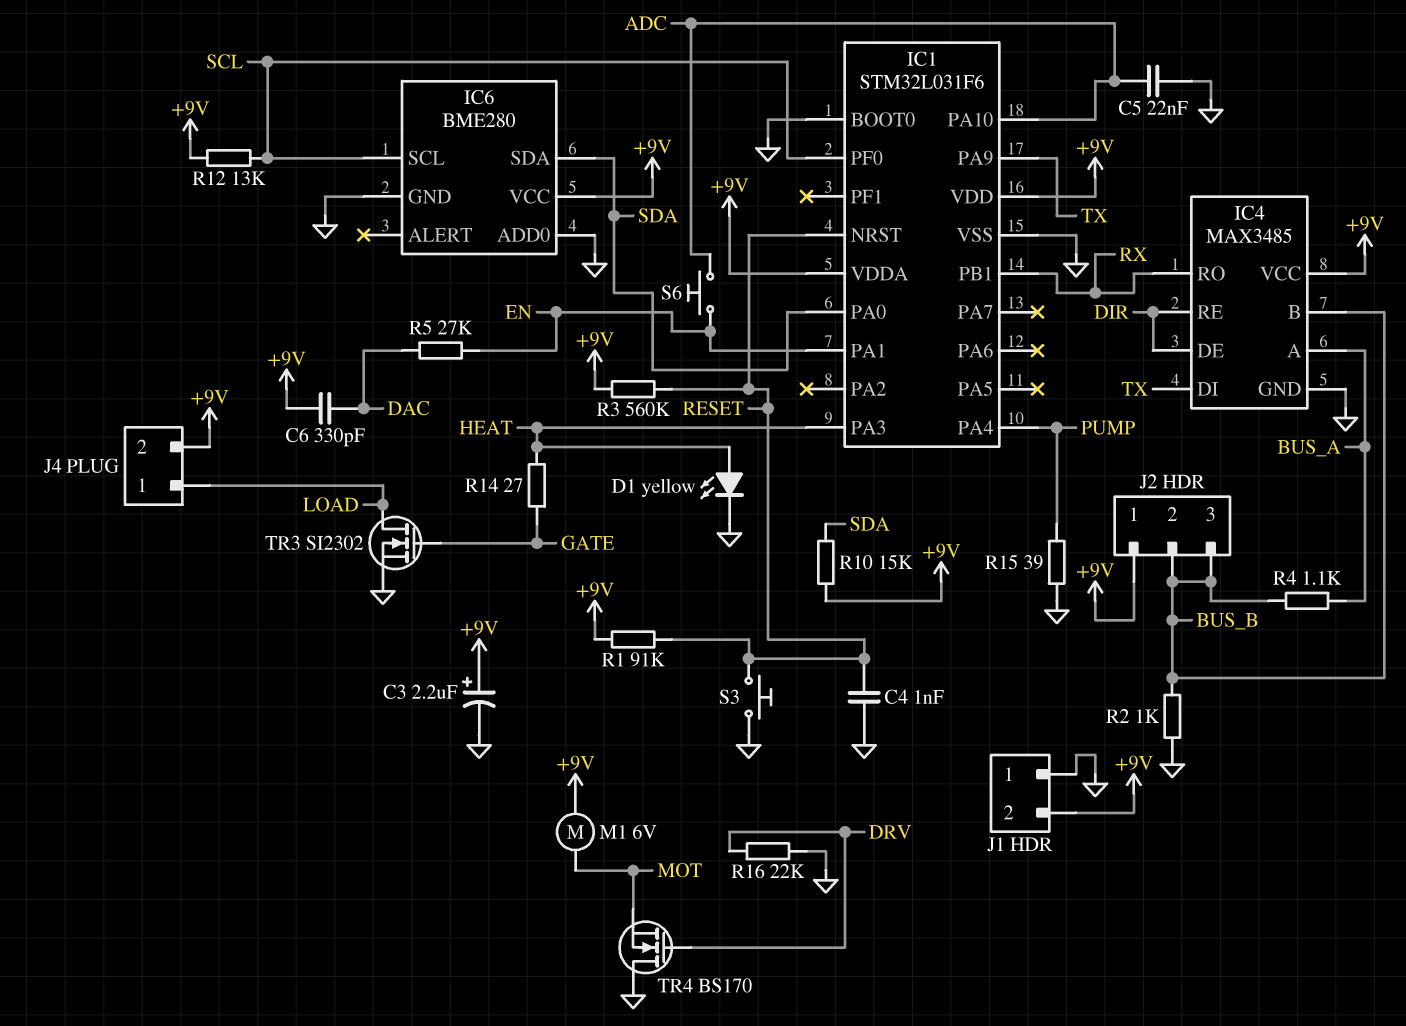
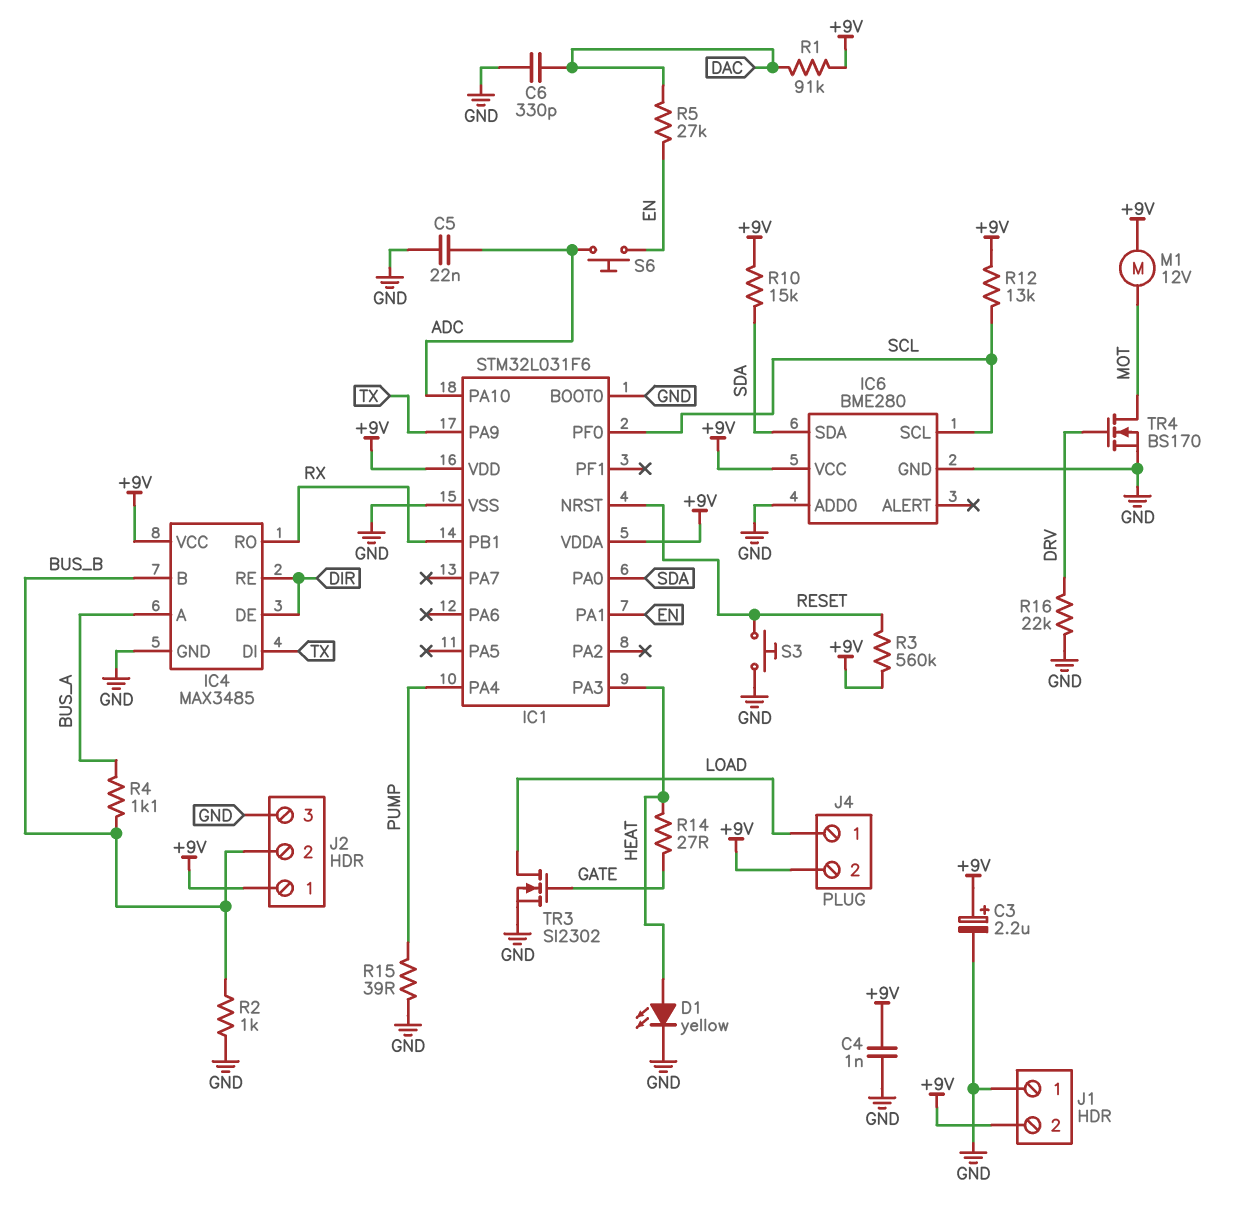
C4: 1nF (GND, RESET) -> 1nF (+9V, GND)
C6: 330pF (+9V, DAC) -> 330pF (DAC, GND)
J2 pin 3: BUS_B -> GND
M1: motor 6V (+9V, MOT) -> motor 12V (+9V, MOT)
R1: 91k (+9V, RESET) -> 91k (+9V, DAC)
TR4: NMOS BS170 (G DRV, D GND, S MOT) -> NMOS BS170 (G DRV, D MOT, S GND)

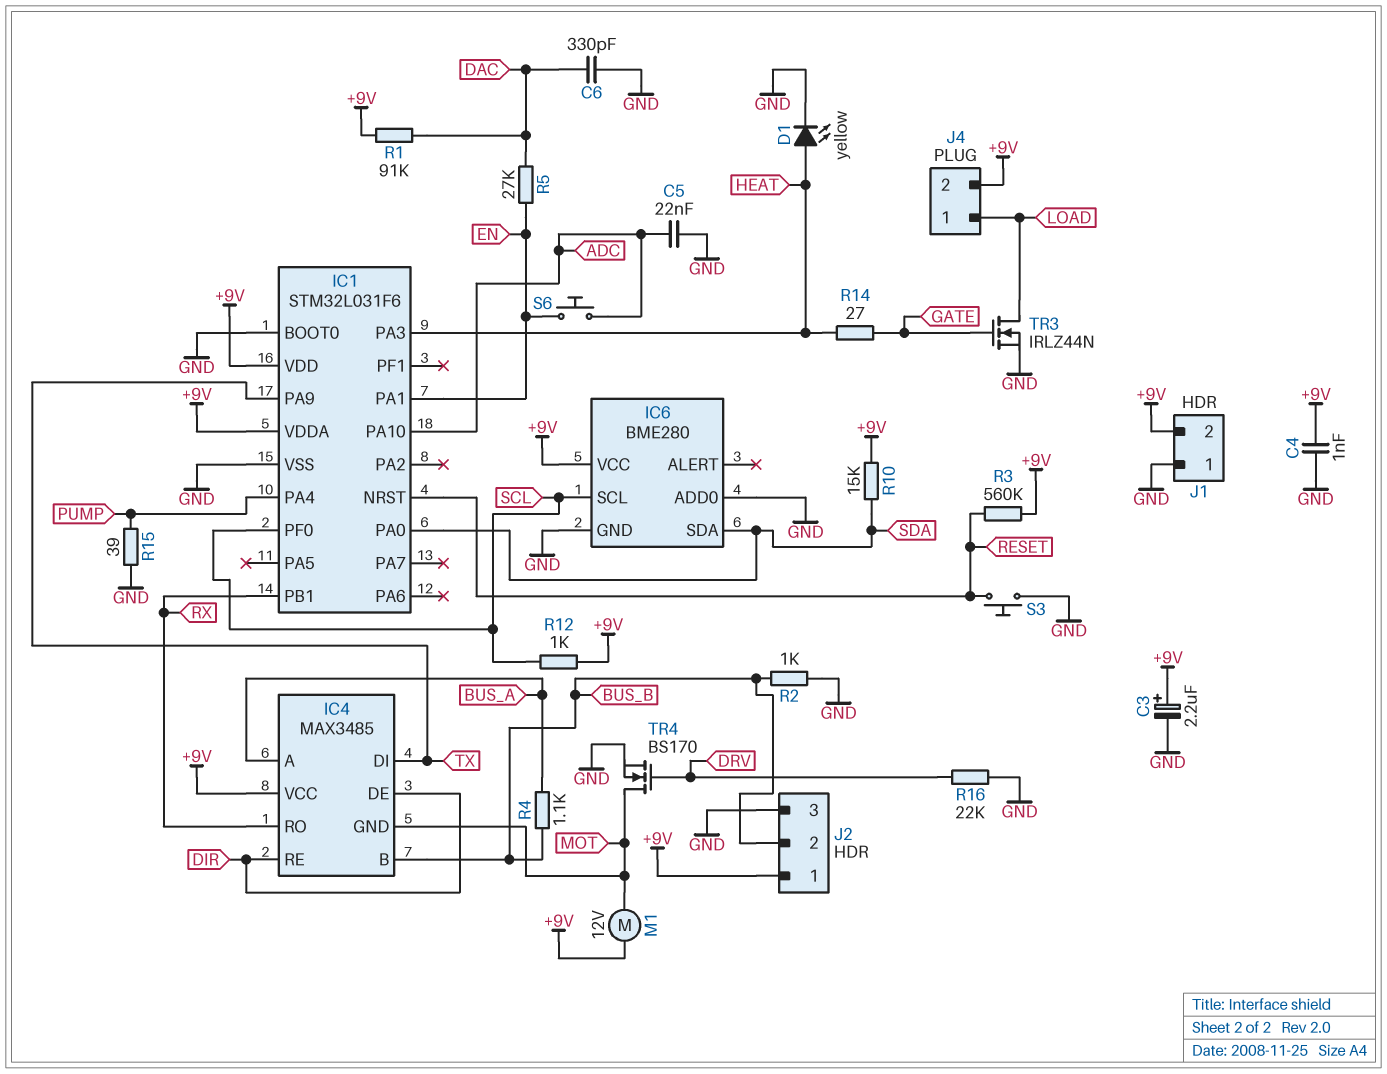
IC4 pin GND: GND -> MOT
R12: 13k (+9V, SCL) -> 1k (+9V, SCL)
TR3: NMOS SI2302 (G GATE, D LOAD, S GND) -> NMOS IRLZ44N (G GATE, D LOAD, S GND)

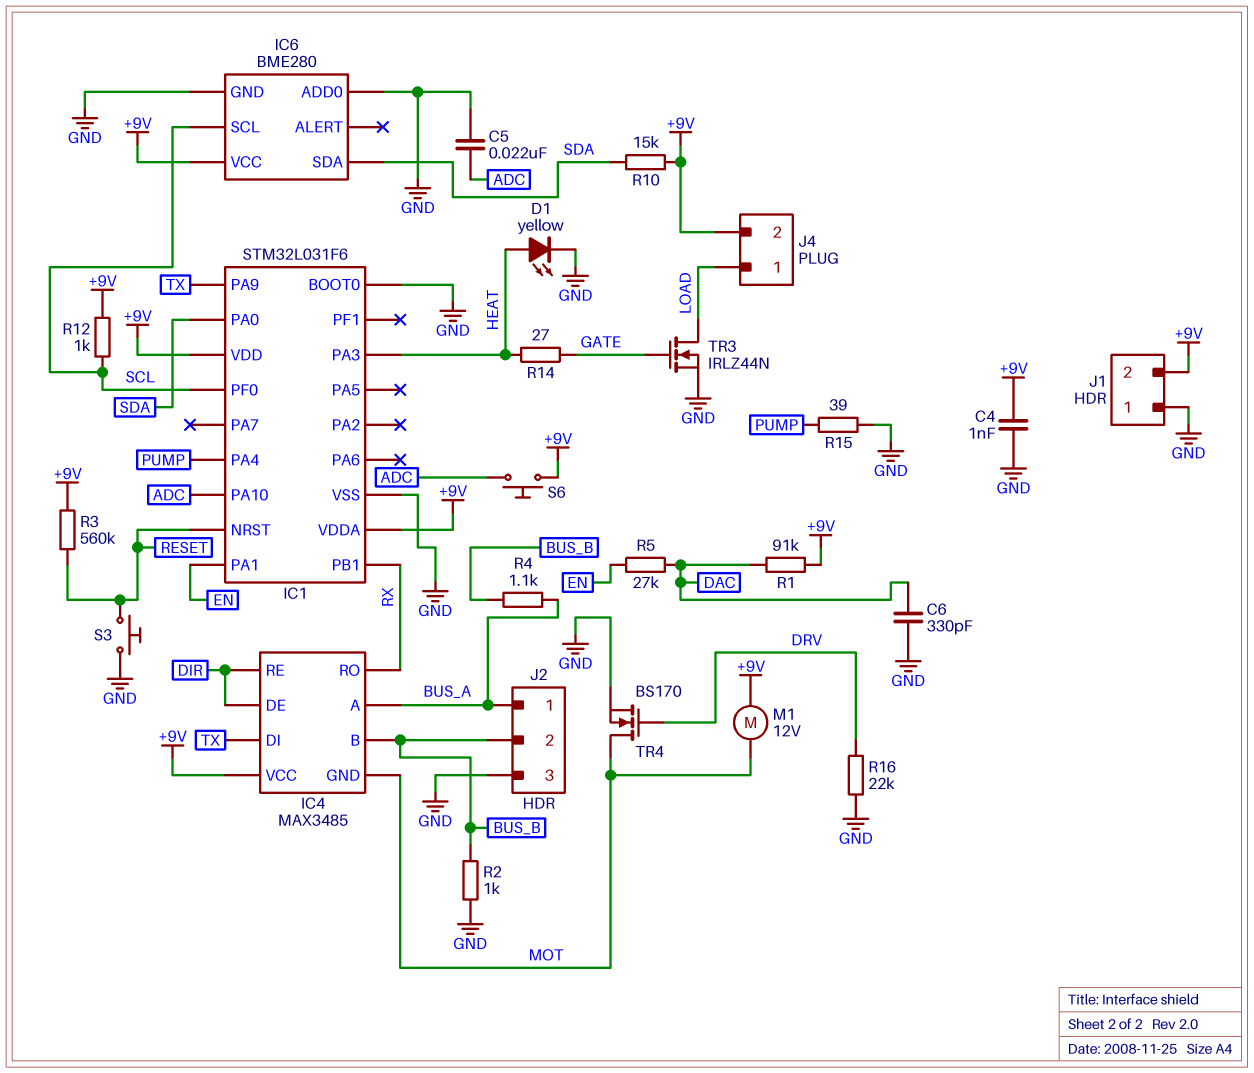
C3: 2.2uF (plus +9V, minus GND) -> none
J2 pin 1: +9V -> BUS_A
S6: button (ADC, EN) -> button (+9V, ADC)

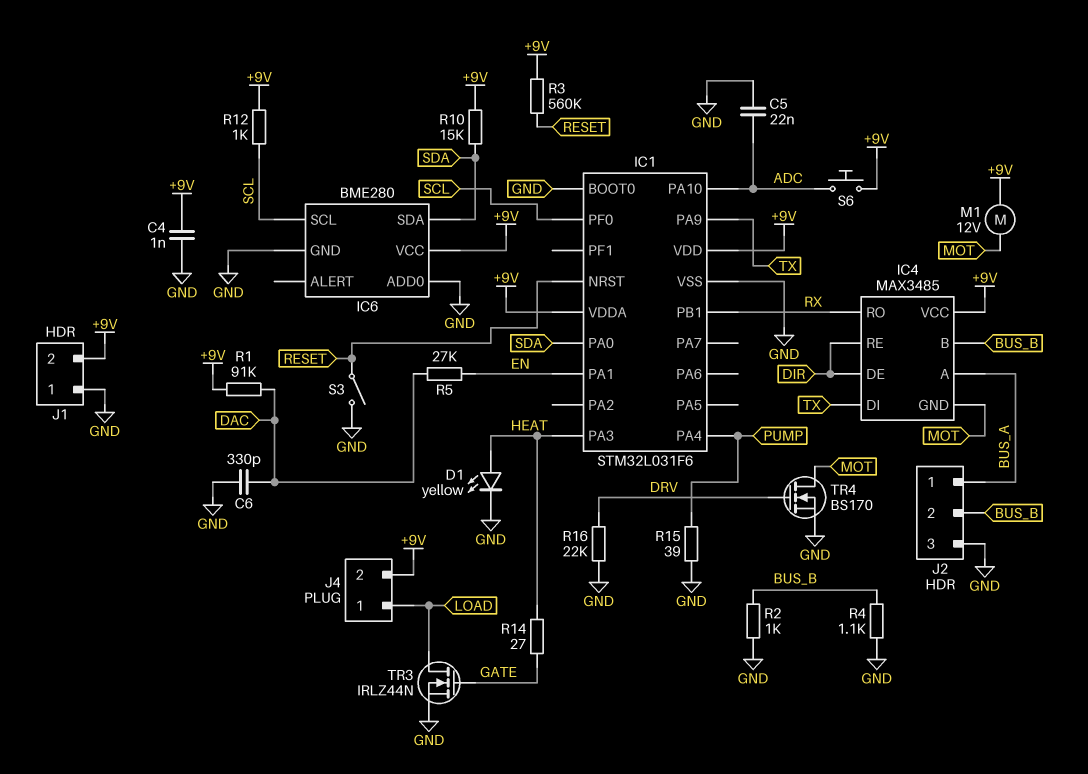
R4: 1.1k (BUS_A, BUS_B) -> 1.1k (BUS_B, GND)
S3: button (GND, RESET) -> switch (GND, RESET)

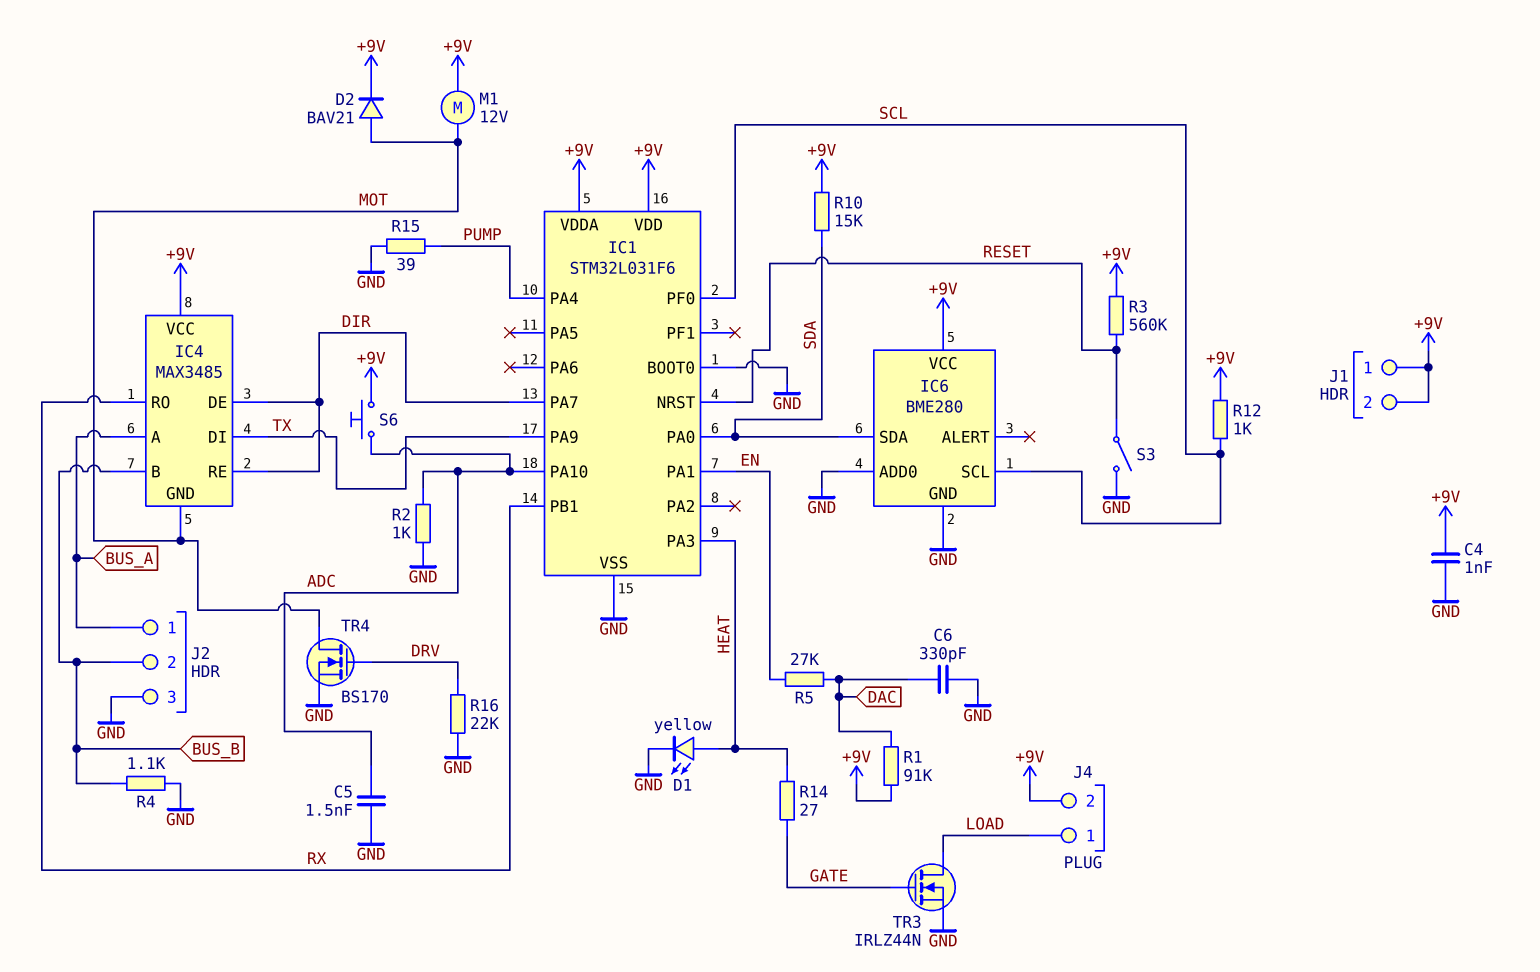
C5: 22nF (ADC, GND) -> 1.5nF (ADC, GND)
D2: none -> diode BAV21 (A MOT, K +9V)
IC1 pin PA7: none -> DIR
J1 pin 1: GND -> +9V
R2: 1k (BUS_B, GND) -> 1k (ADC, GND)

